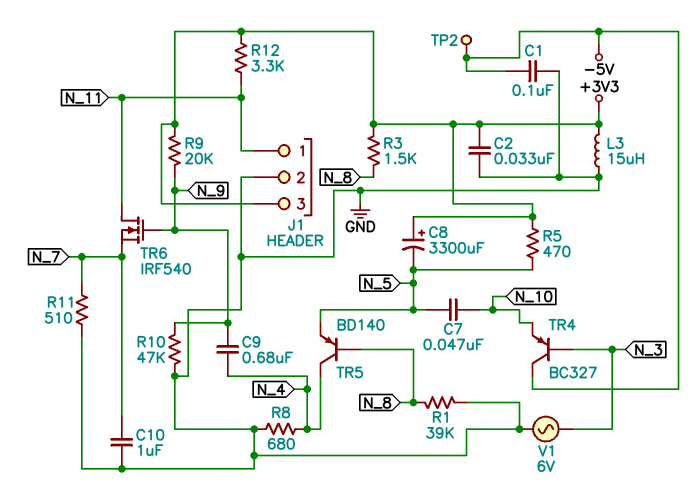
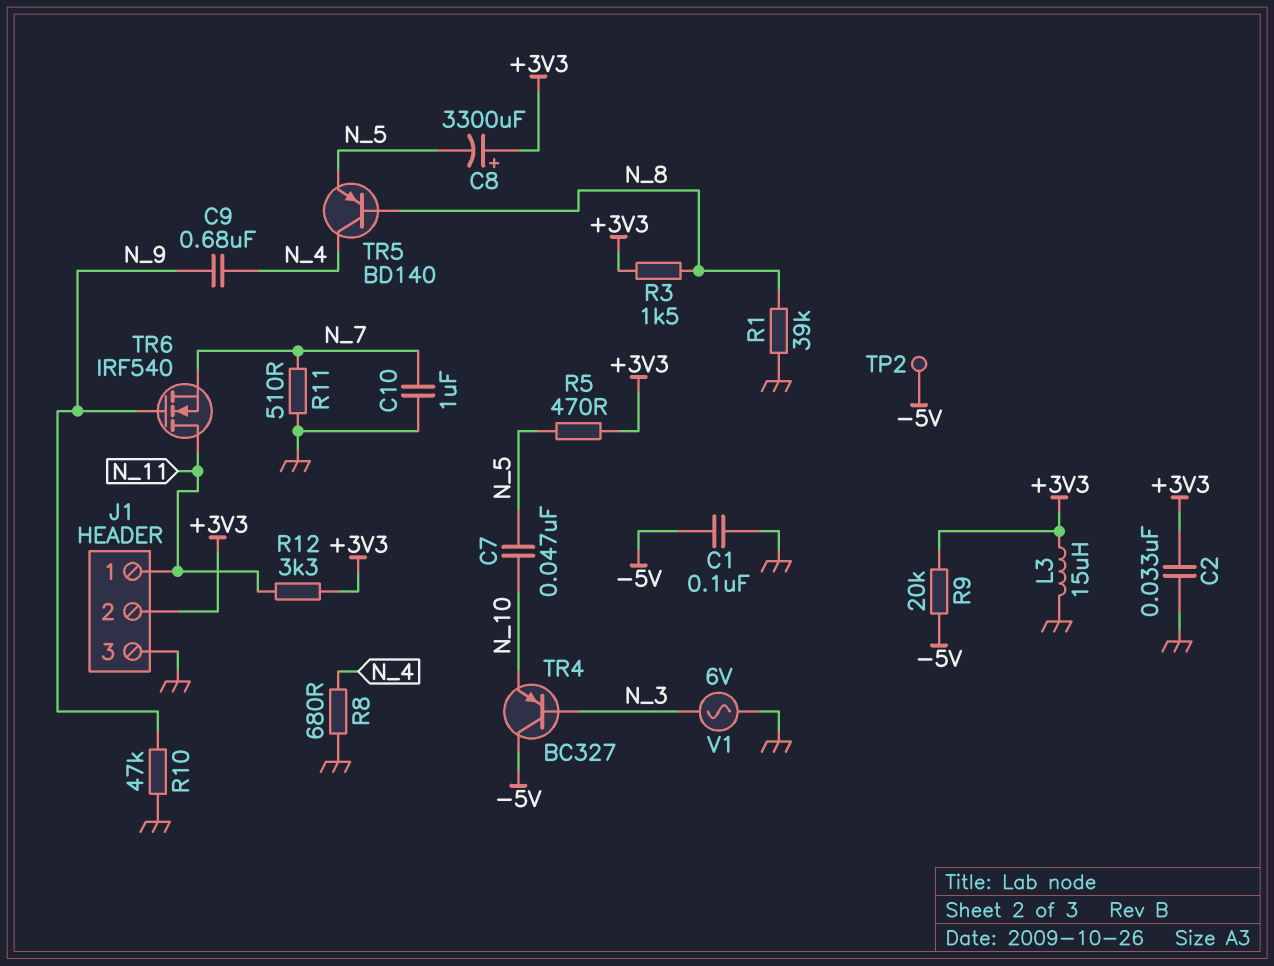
J1 pin 2: GND -> +3V3
J1 pin 3: +3V3 -> GND
R9: 20k (+3V3, N_9) -> 20k (+3V3, -5V)

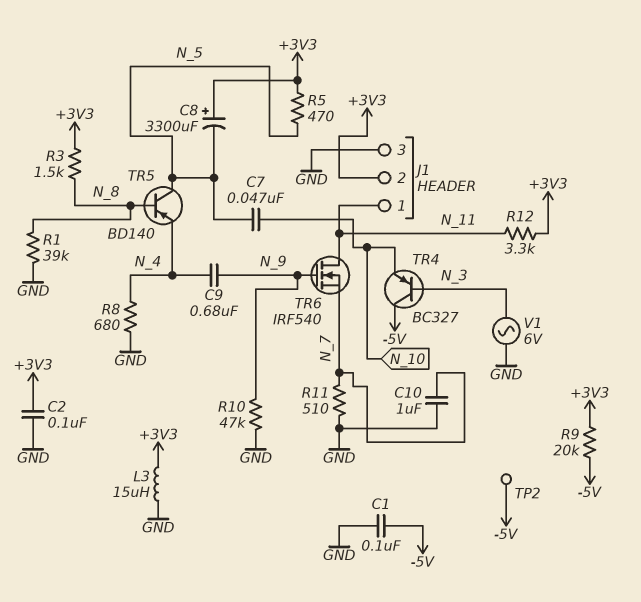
C2: 33nF (+3V3, GND) -> 100nF (+3V3, GND)
TR5: PNP BD140 (B N_8, C N_4, E N_5) -> PNP BD140 (B N_8, C N_5, E N_4)

